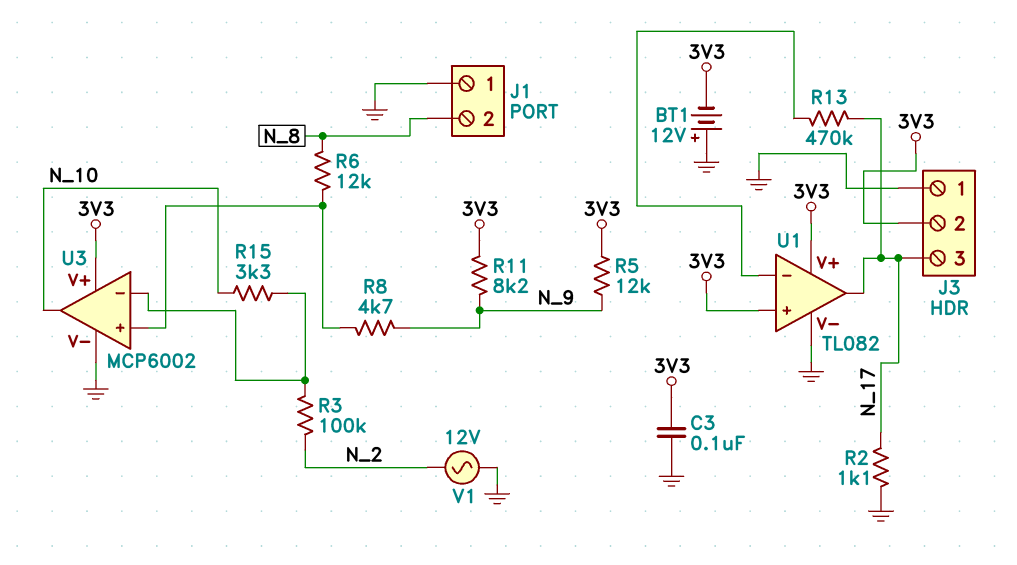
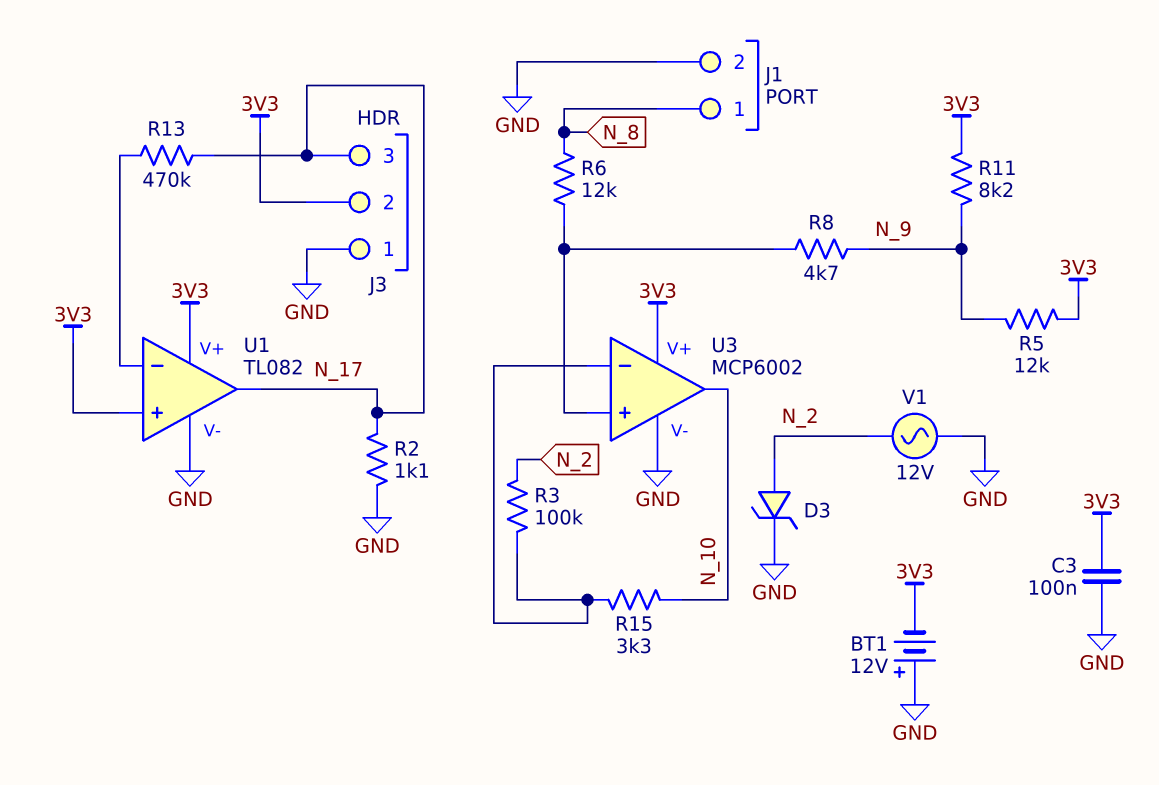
D3: none -> zener (A N_2, K GND)
J1 pin 1: GND -> N_8
J1 pin 2: N_8 -> GND

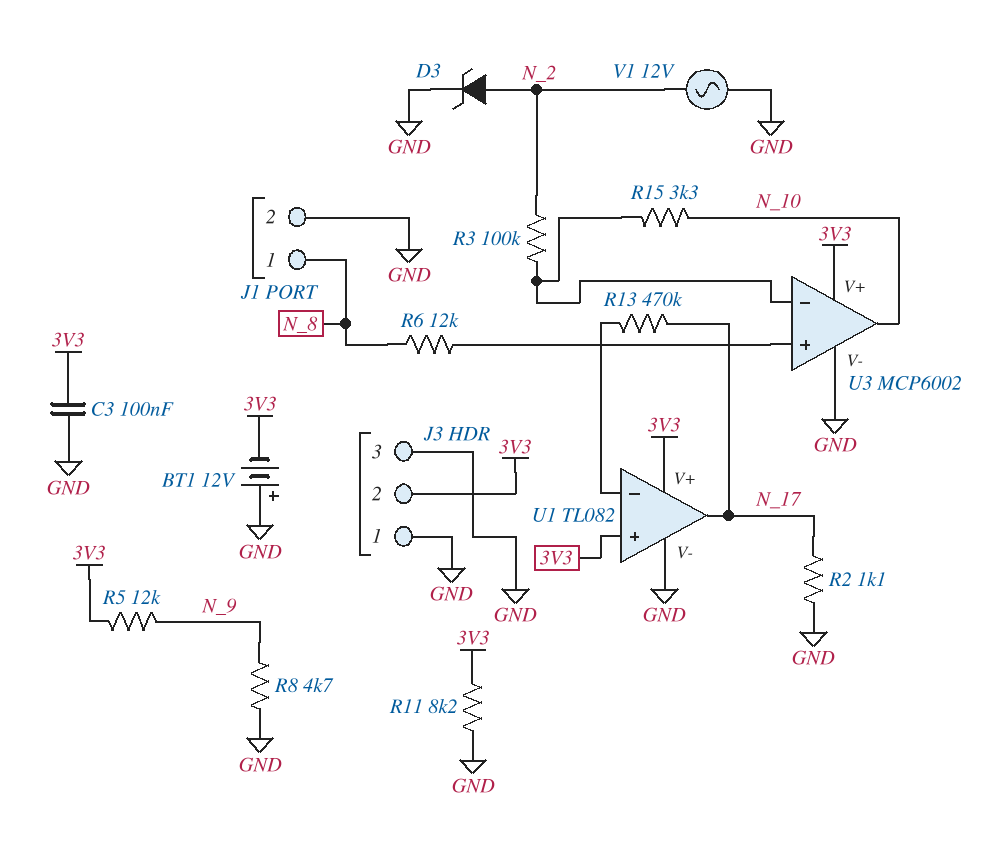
J3 pin 3: N_17 -> GND
R8: 4.7k (N_9, U3/in+) -> 4.7k (GND, N_9)
R11: 8.2k (3V3, N_9) -> 8.2k (3V3, GND)

